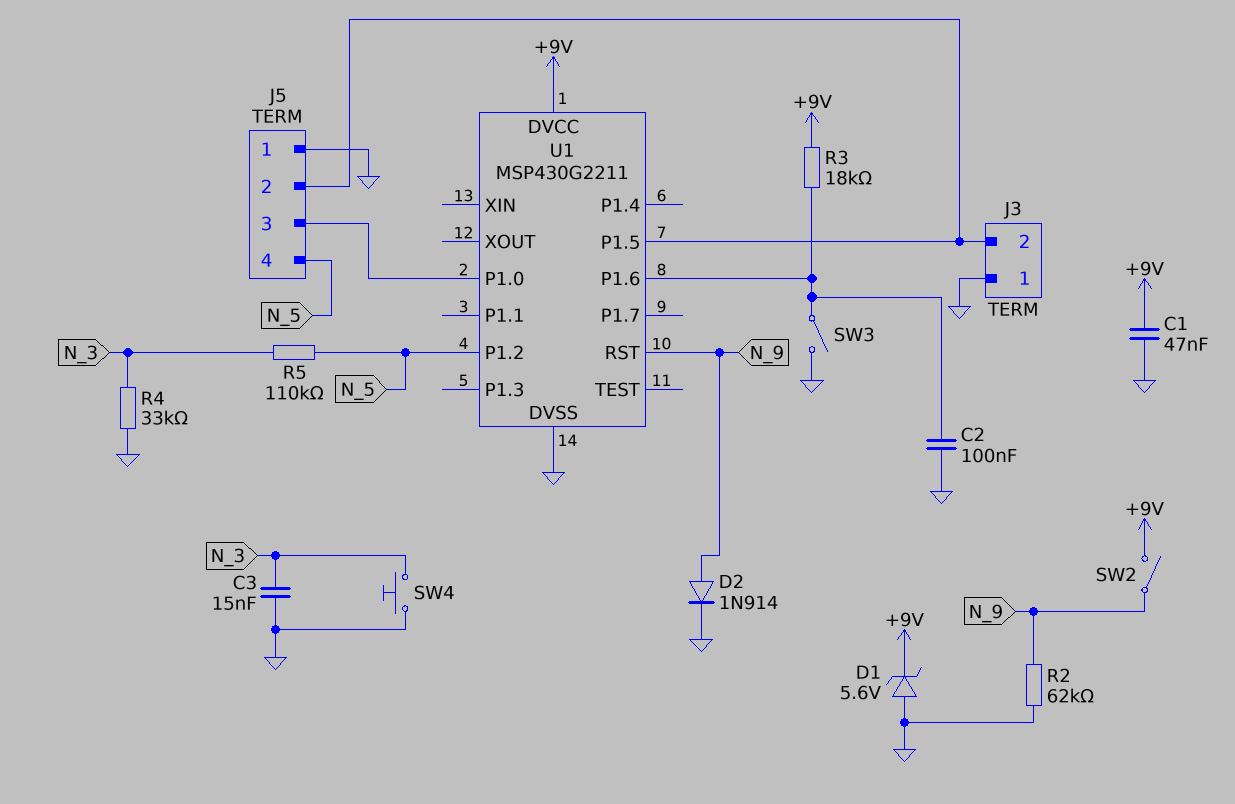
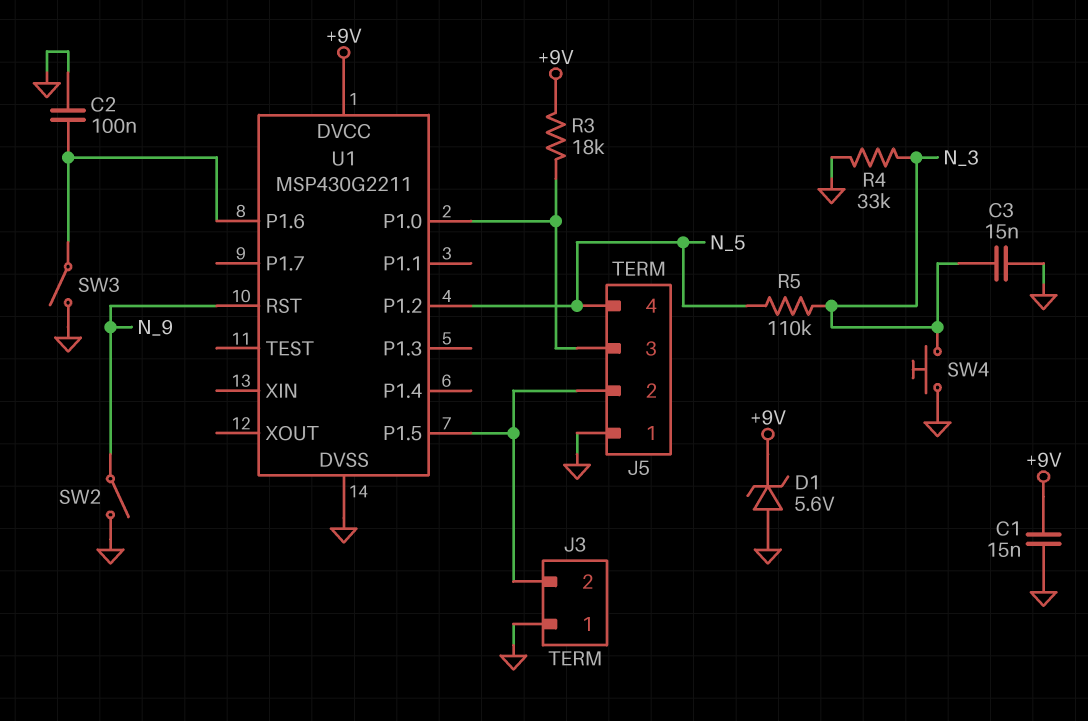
C1: 47nF (+9V, GND) -> 15nF (+9V, GND)
D2: diode 1N914 (A N_9, K GND) -> none
R2: 62k (GND, N_9) -> none
R3: 18k (+9V, U1/P1.6) -> 18k (+9V, J5/3)
SW2: switch (+9V, N_9) -> switch (GND, N_9)

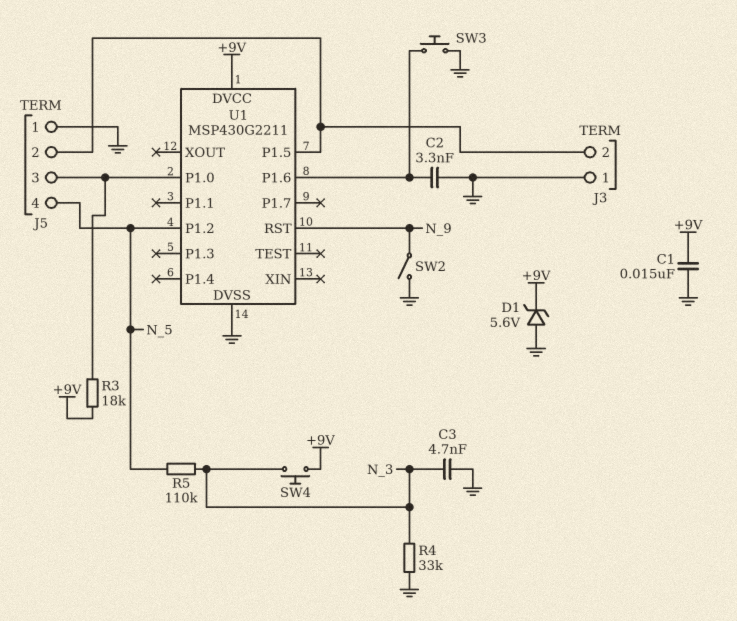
C2: 100nF (GND, U1/P1.6) -> 3.3nF (GND, U1/P1.6)
C3: 15nF (GND, N_3) -> 4.7nF (GND, N_3)
SW3: switch (GND, U1/P1.6) -> button (GND, U1/P1.6)
SW4: button (GND, N_3) -> button (+9V, N_3)

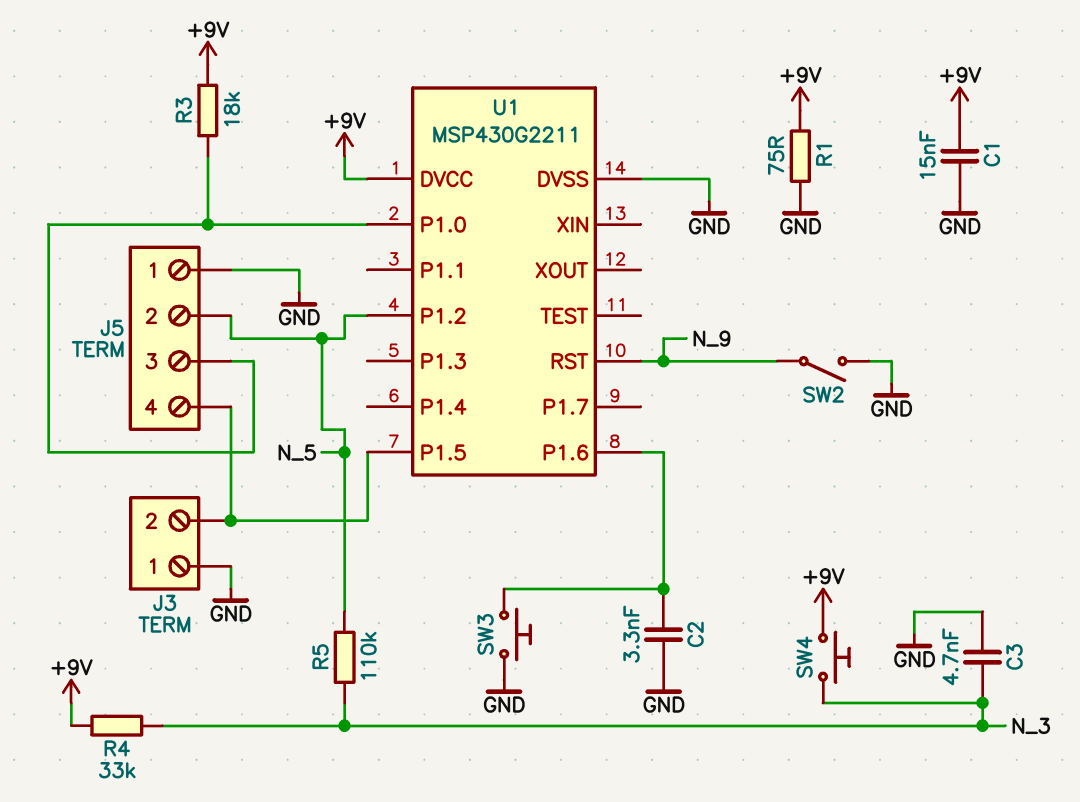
D1: zener 5.6V (A GND, K +9V) -> none
J5 pin 2: J3/2 -> N_5
J5 pin 4: N_5 -> J3/2
R1: none -> 75 (+9V, GND)
R4: 33k (GND, N_3) -> 33k (+9V, N_3)

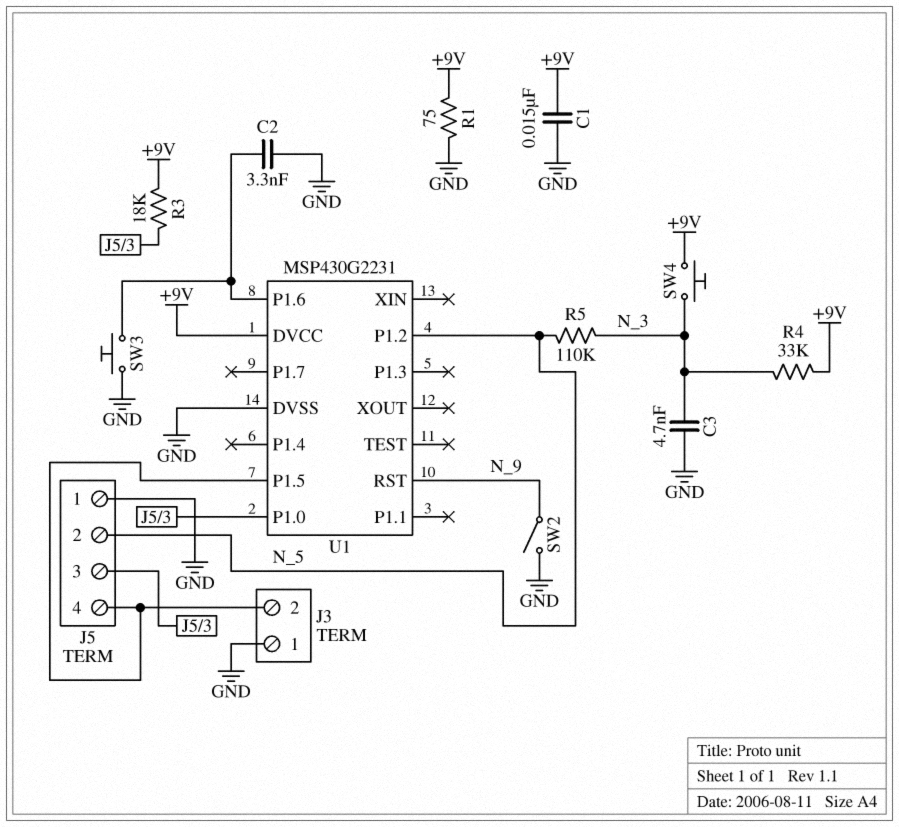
U1: MSP430G2211 -> MSP430G2231

